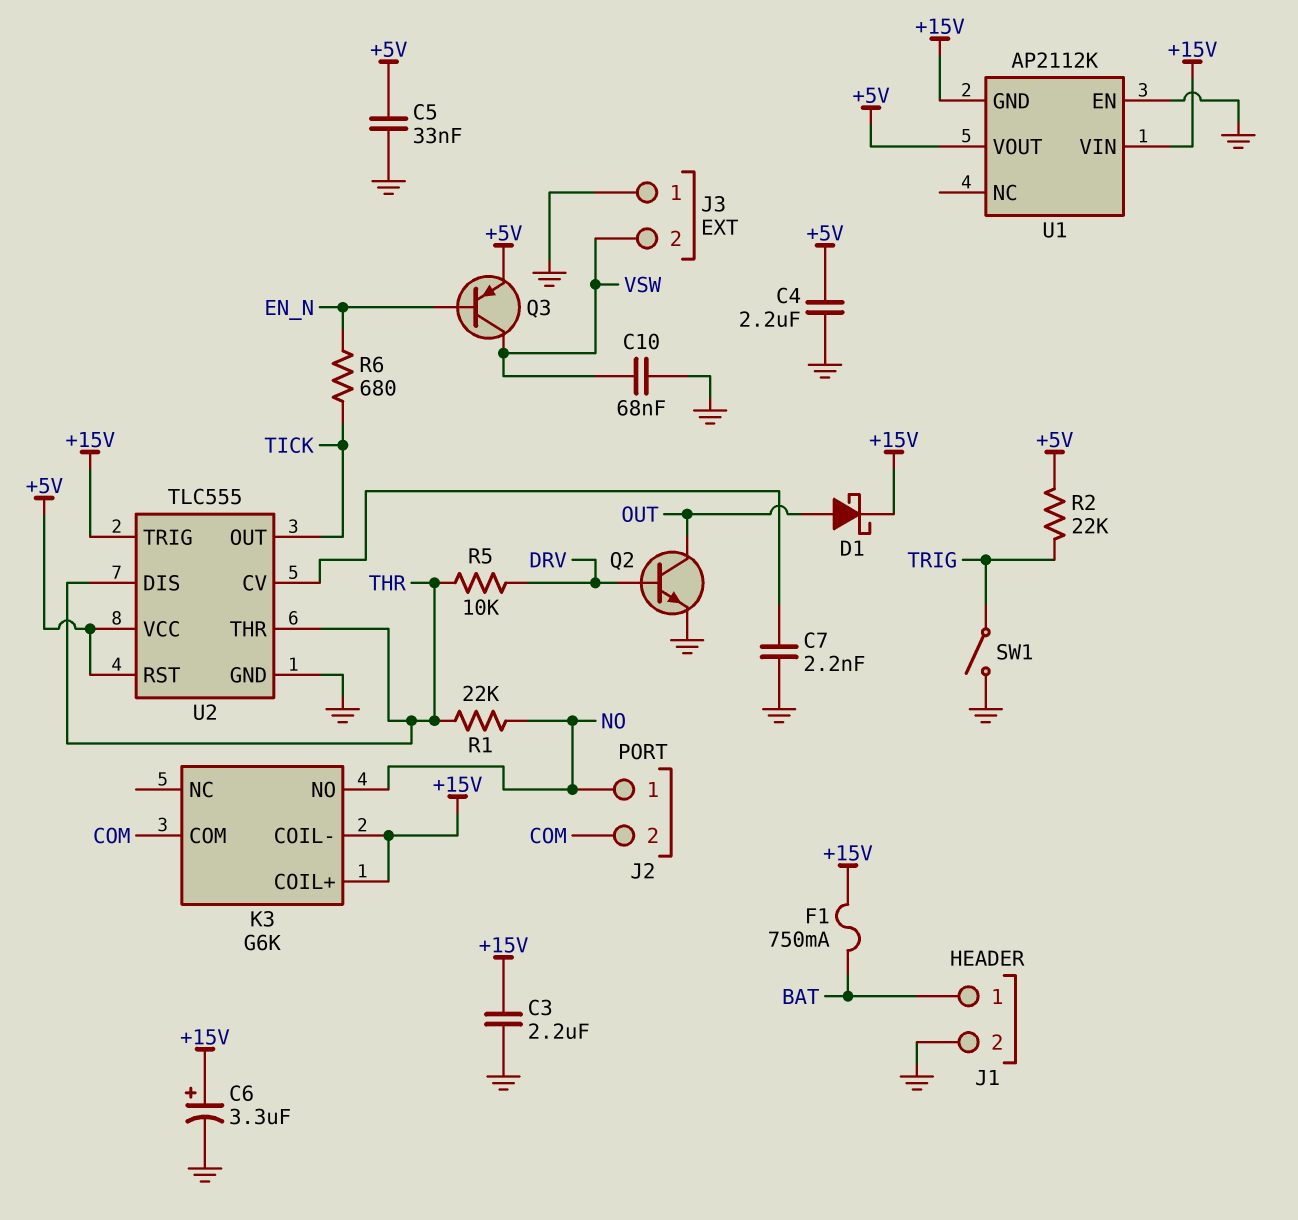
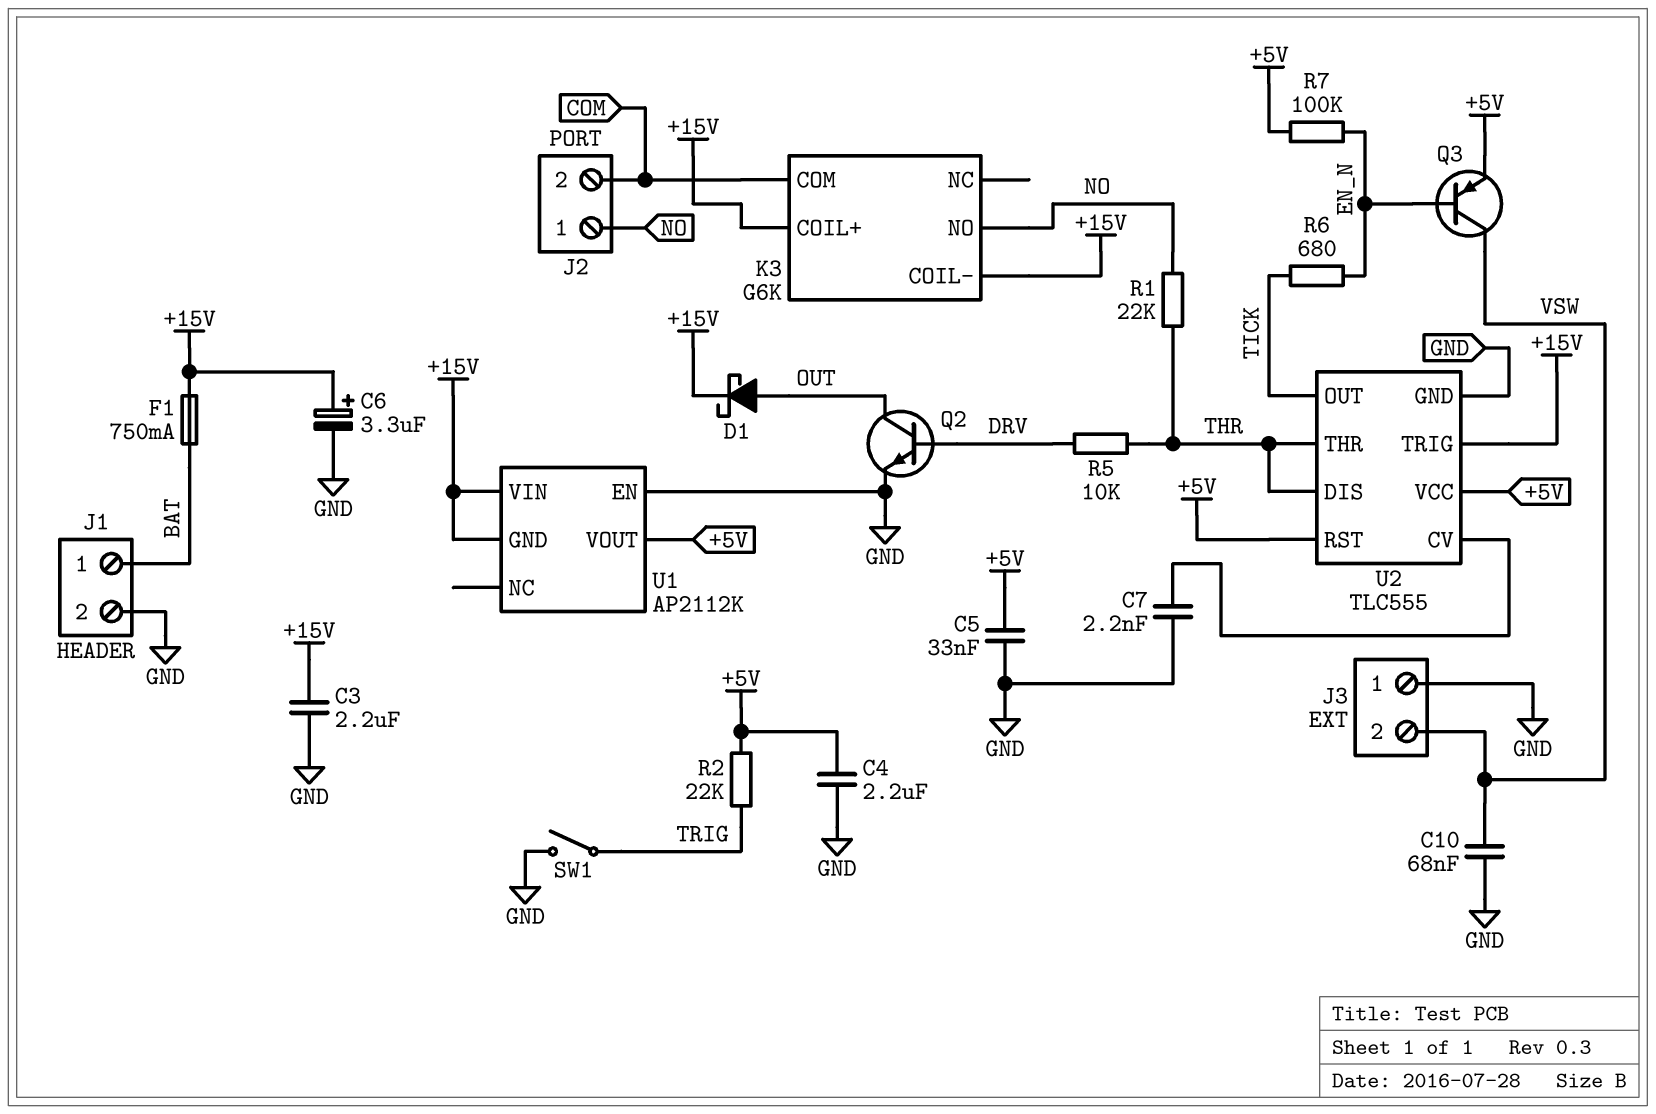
R7: none -> 100k (+5V, EN_N)

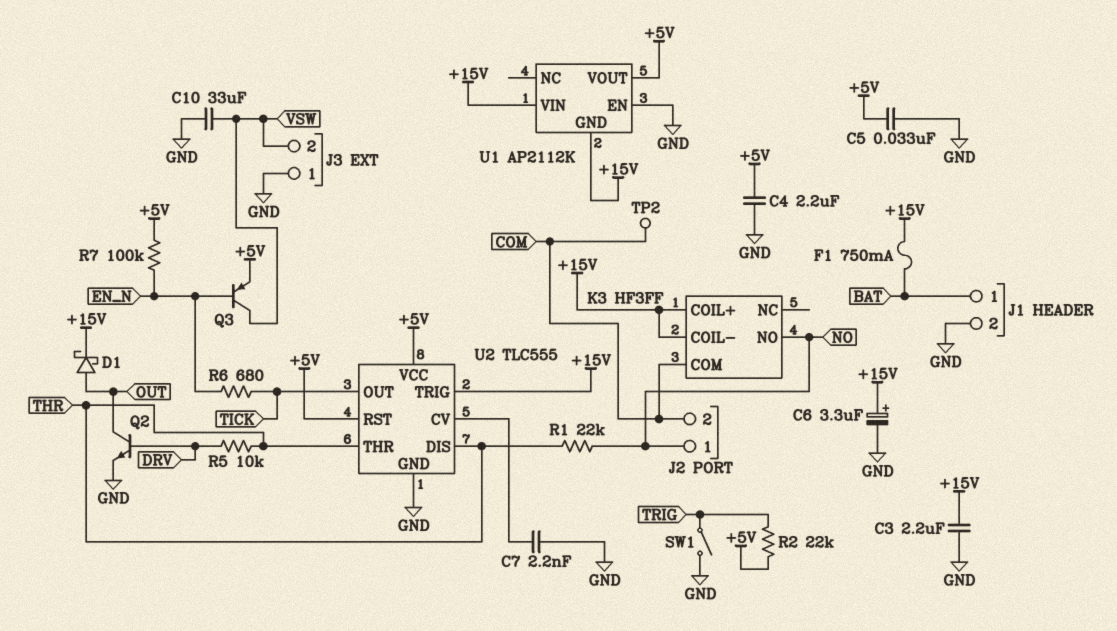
C10: 68nF (GND, VSW) -> 33uF (GND, VSW)
K3: G6K -> HF3FF
TP2: none -> test point (COM)

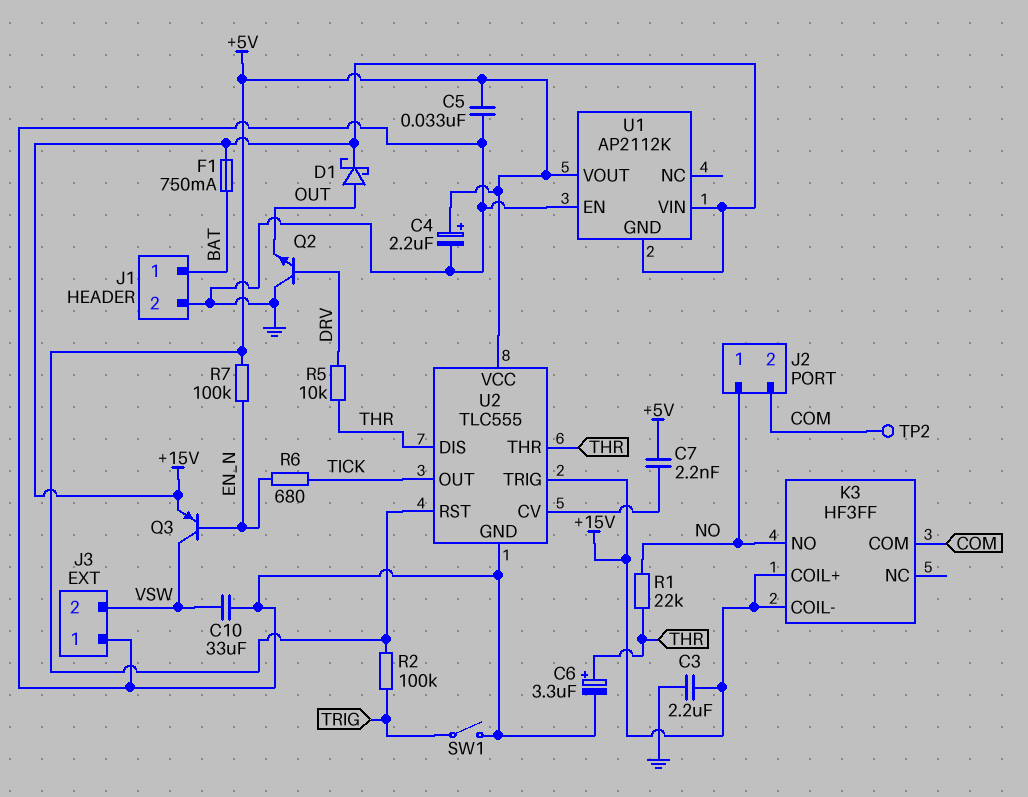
C4: 2.2uF (+5V, GND) -> 2.2uF (plus +5V, minus GND)
C6: 3.3uF (plus +15V, minus GND) -> 3.3uF (plus THR, minus GND)
C7: 2.2nF (GND, U2/CV) -> 2.2nF (+5V, U2/CV)
Q2: NPN (B DRV, C OUT, E GND) -> NPN (B DRV, C GND, E OUT)
Q3: PNP (B EN_N, C VSW, E +5V) -> PNP (B EN_N, C VSW, E +15V)
R2: 22k (+5V, TRIG) -> 100k (+5V, TRIG)

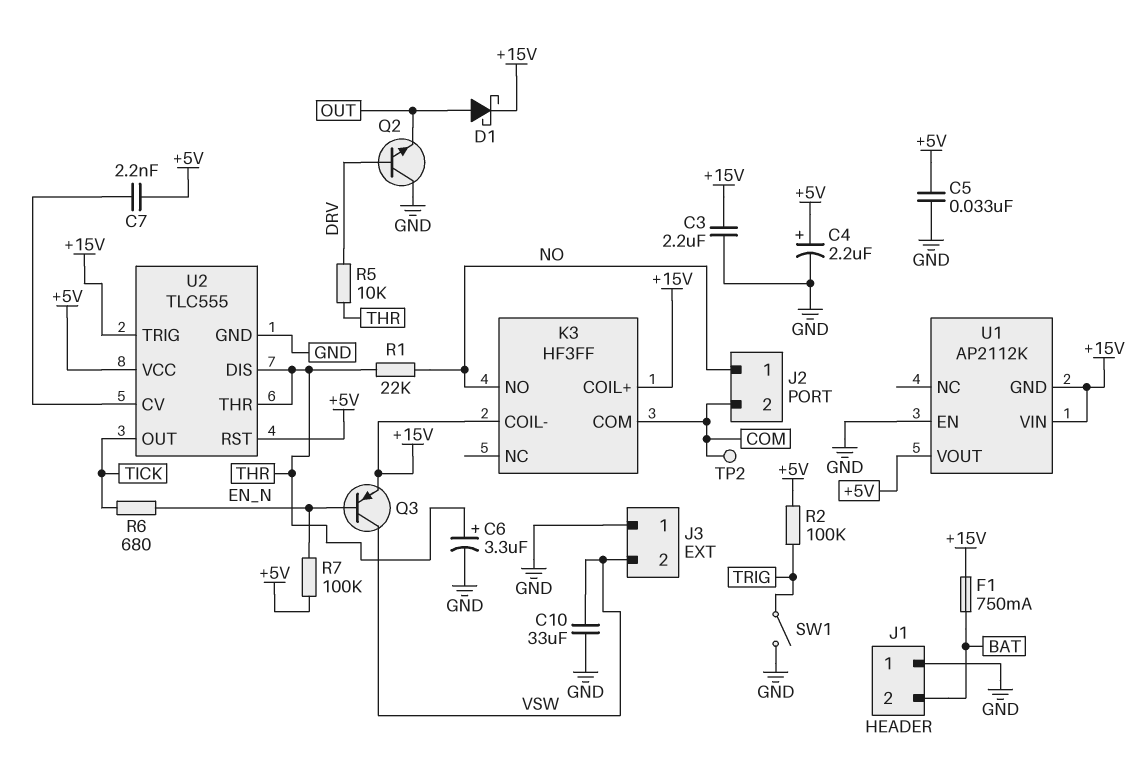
J1 pin 1: BAT -> GND
J1 pin 2: GND -> BAT

